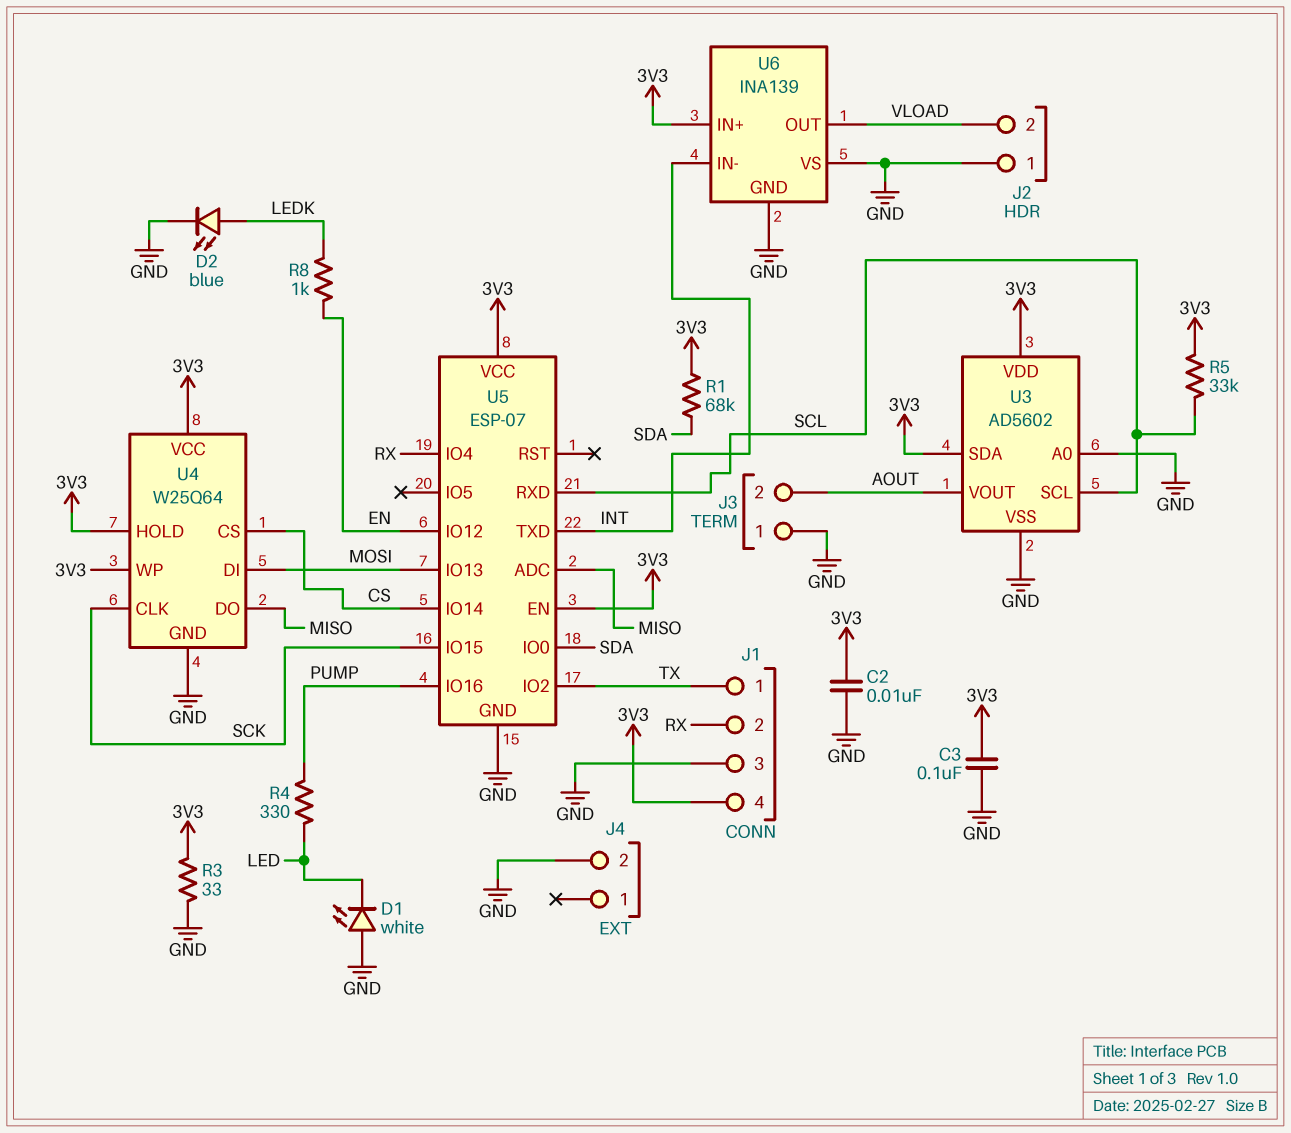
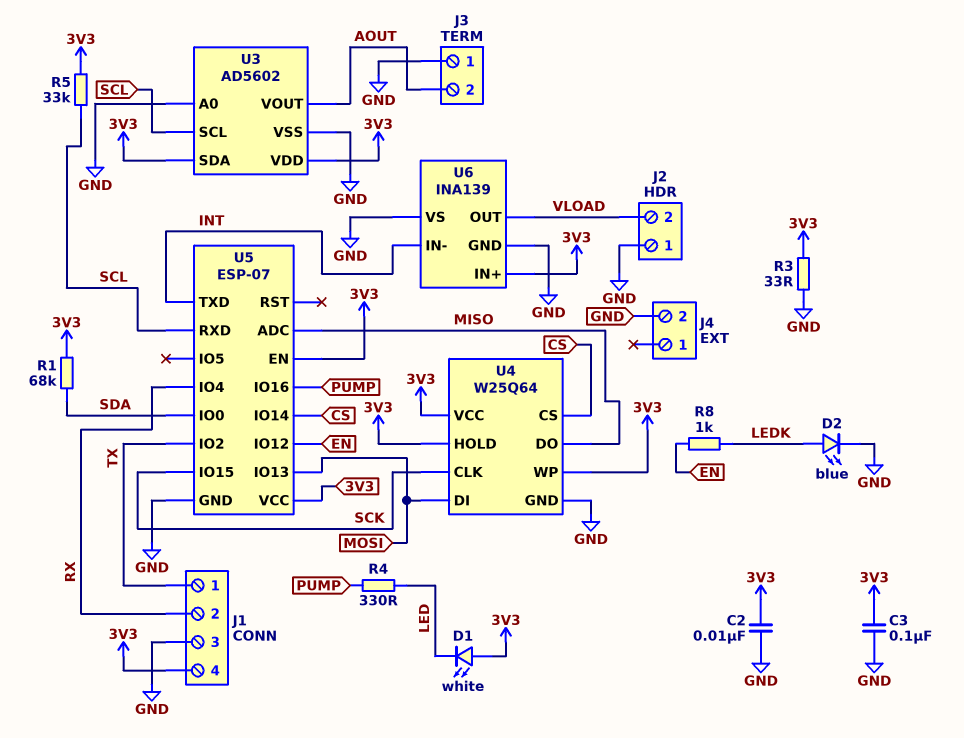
D1: LED white (A GND, K LED) -> LED white (A 3V3, K LED)

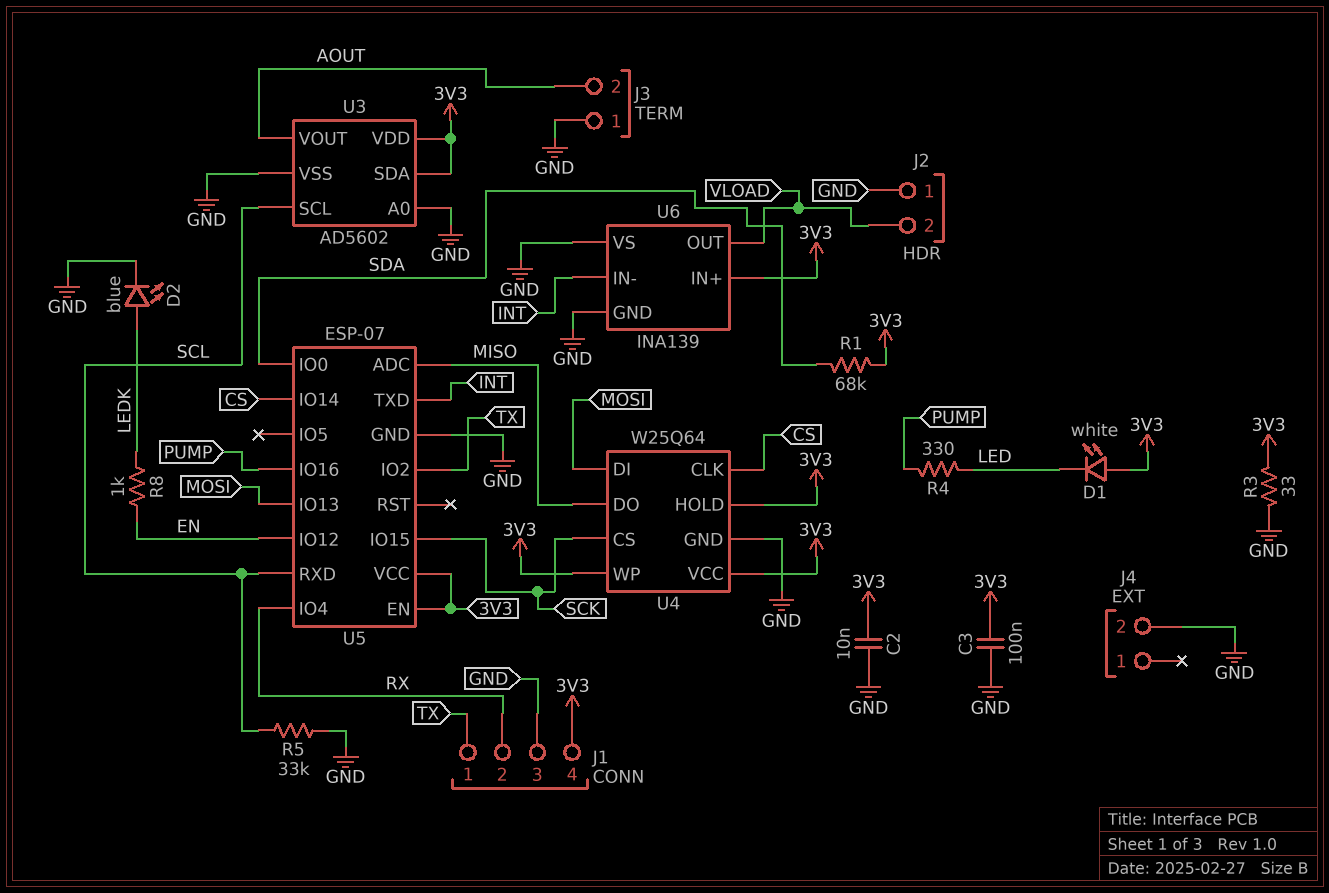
R5: 33k (3V3, SCL) -> 33k (GND, SCL)
U4 pin CLK: SCK -> CS
U4 pin CS: CS -> SCK

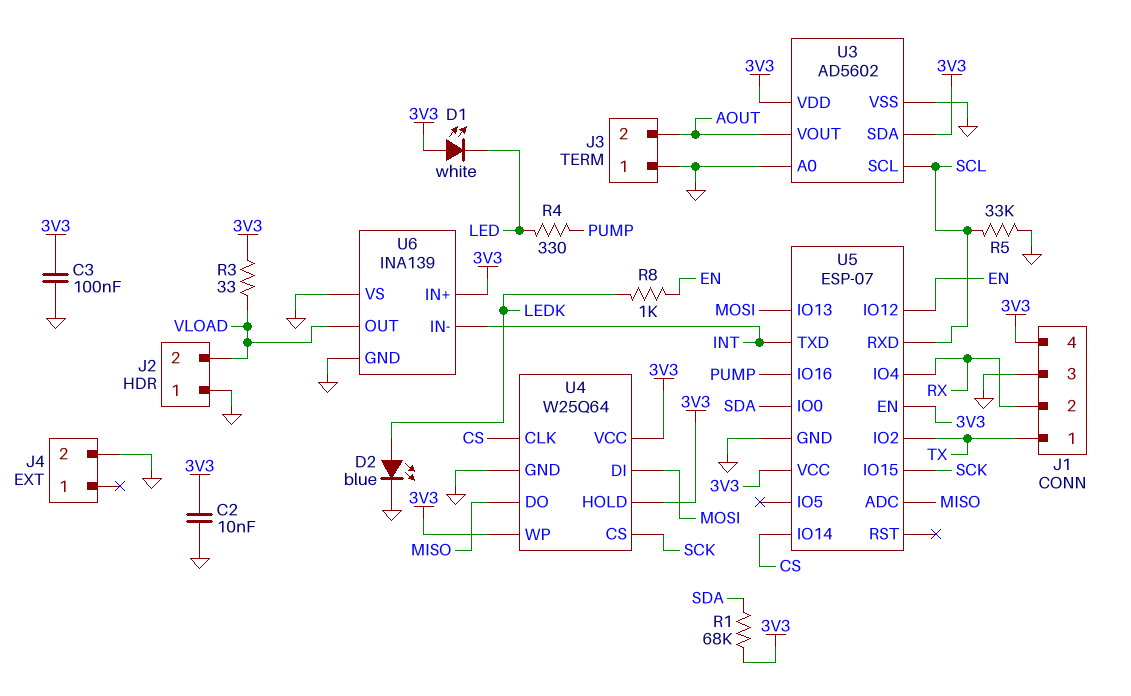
R3: 33 (3V3, GND) -> 33 (3V3, VLOAD)

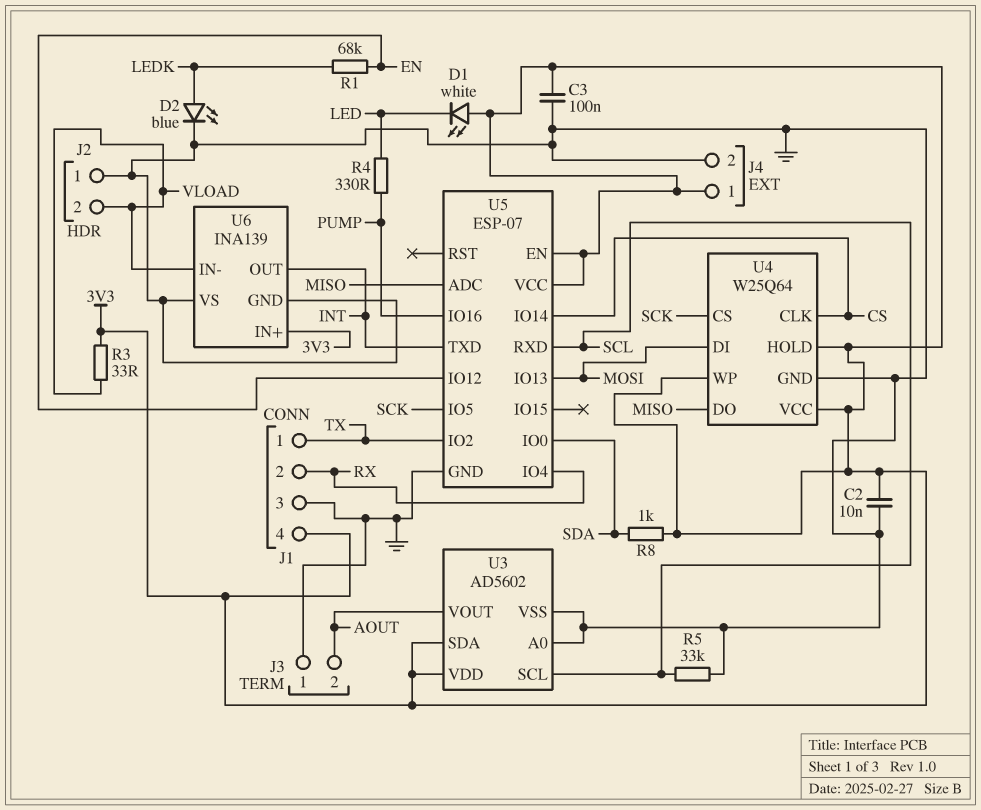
J4 pin 1: none -> 3V3
R1: 68k (3V3, SDA) -> 68k (EN, LEDK)
R8: 1k (EN, LEDK) -> 1k (3V3, SDA)
U5 pin IO5: none -> SCK
U5 pin IO15: SCK -> none
U6 pin IN-: INT -> VLOAD
U6 pin OUT: VLOAD -> INT

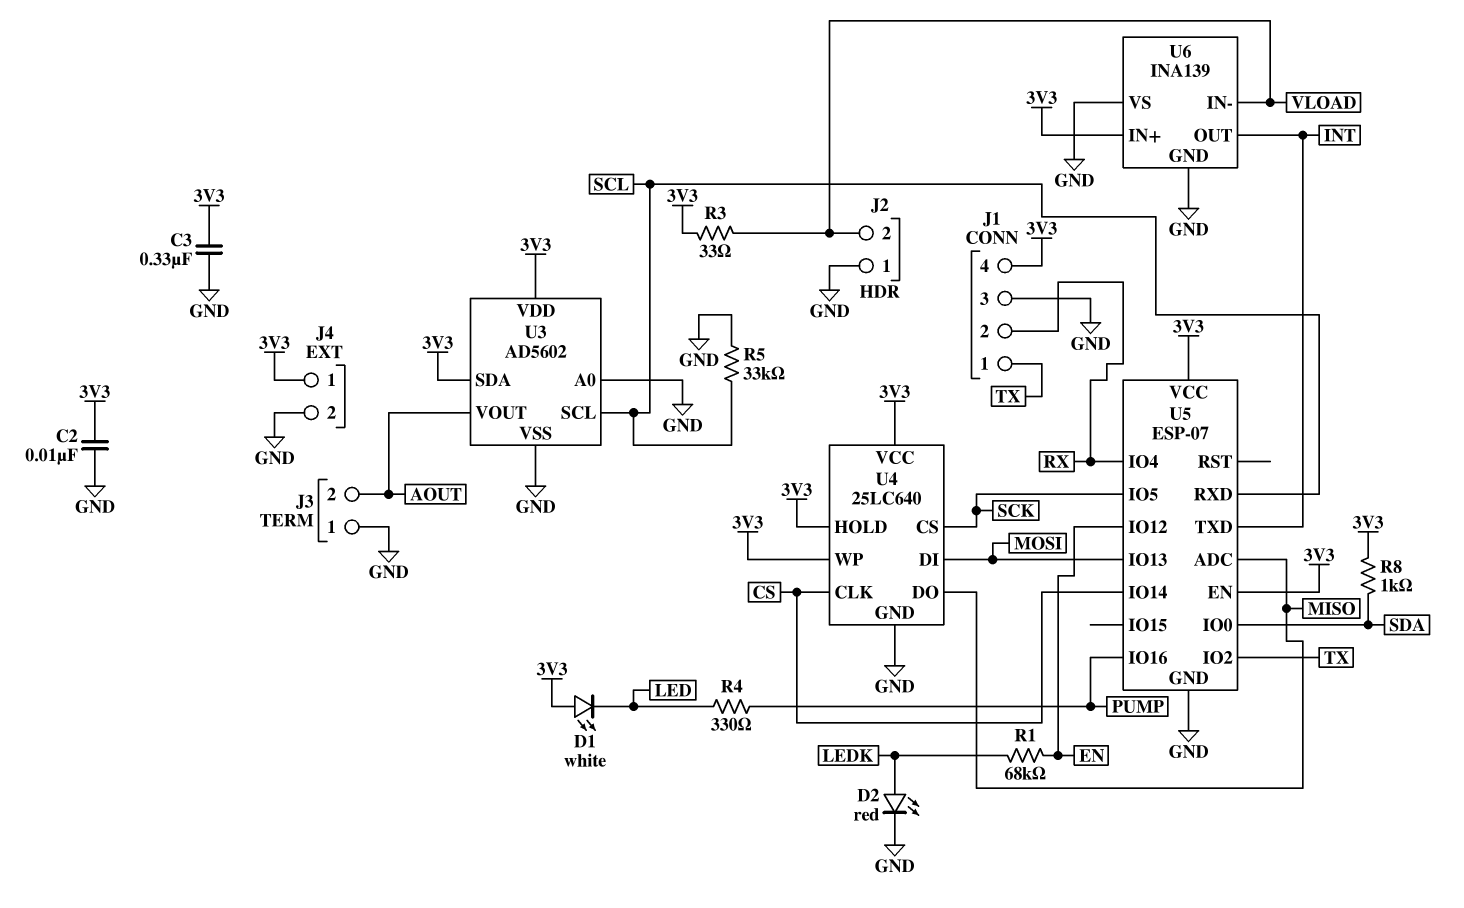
C3: 100nF (3V3, GND) -> 330nF (3V3, GND)
D2: LED blue (A LEDK, K GND) -> LED red (A LEDK, K GND)
U4: W25Q64 -> 25LC640

